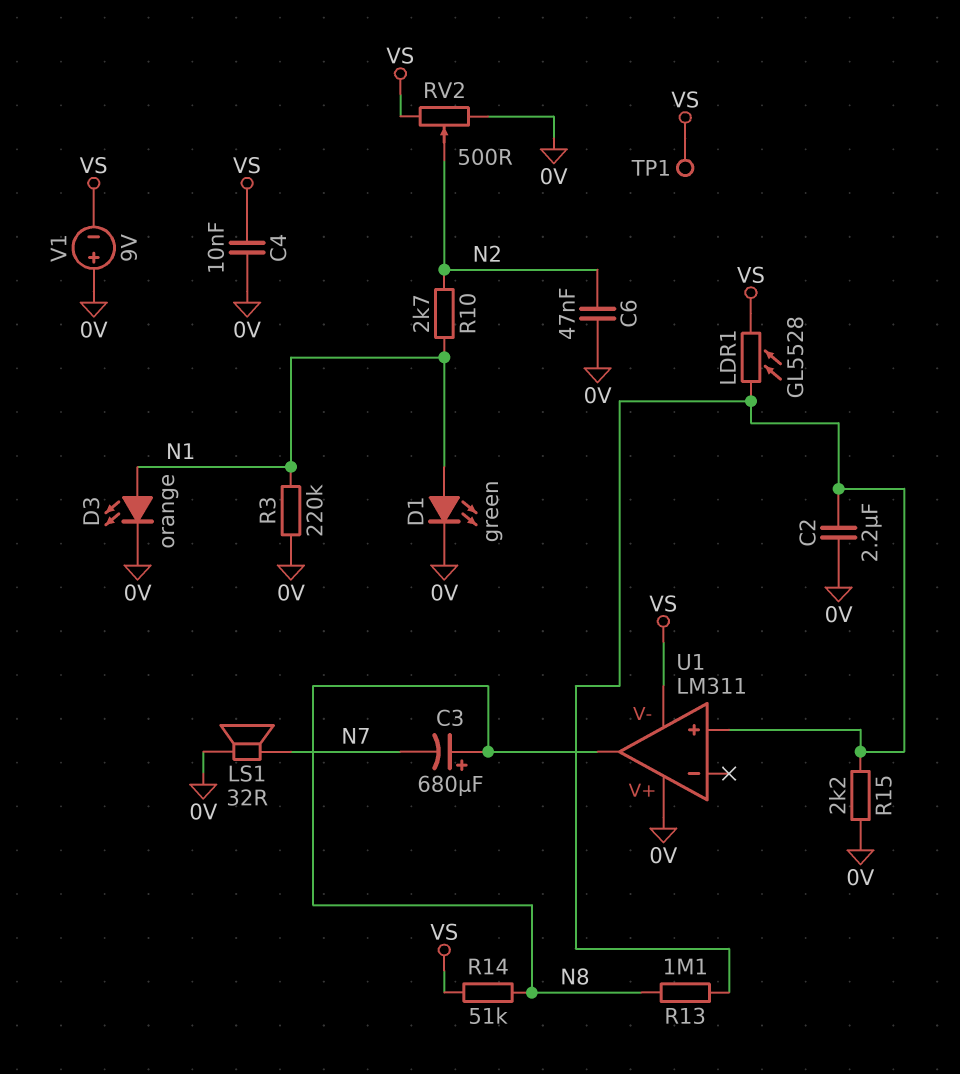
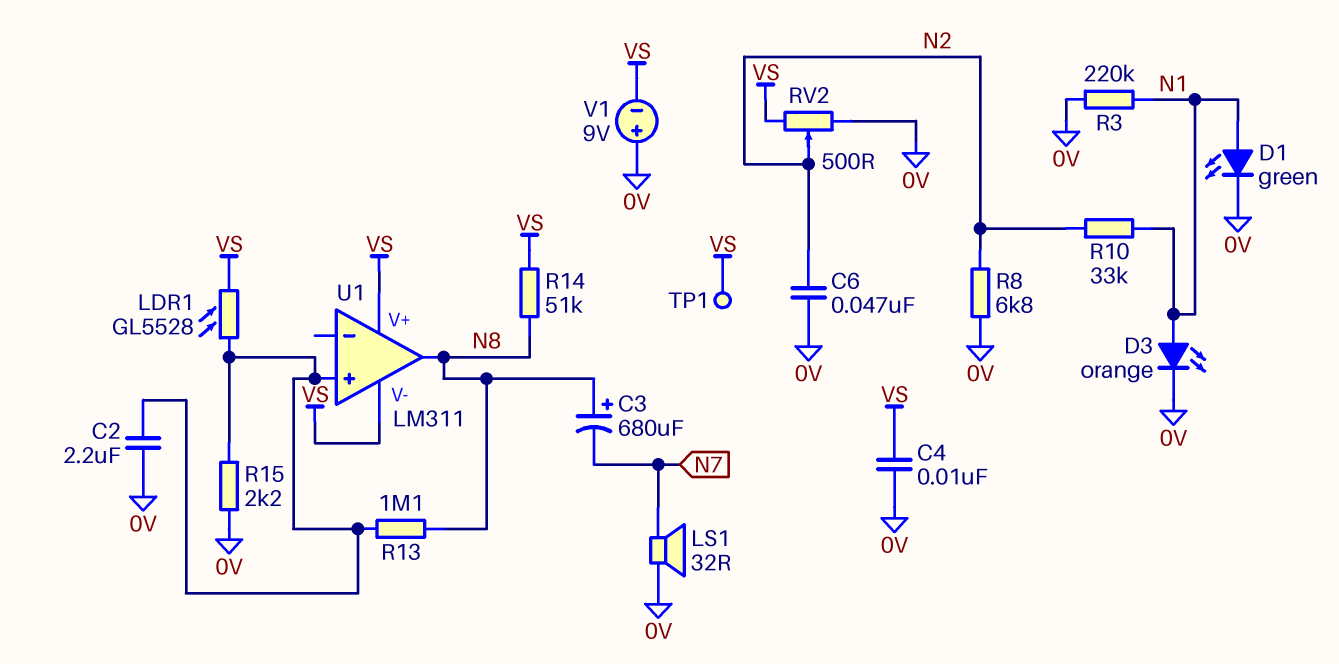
R8: none -> 6.8k (0V, N2)
R10: 2.7k (N1, N2) -> 33k (N1, N2)
U1 pin V+: 0V -> VS

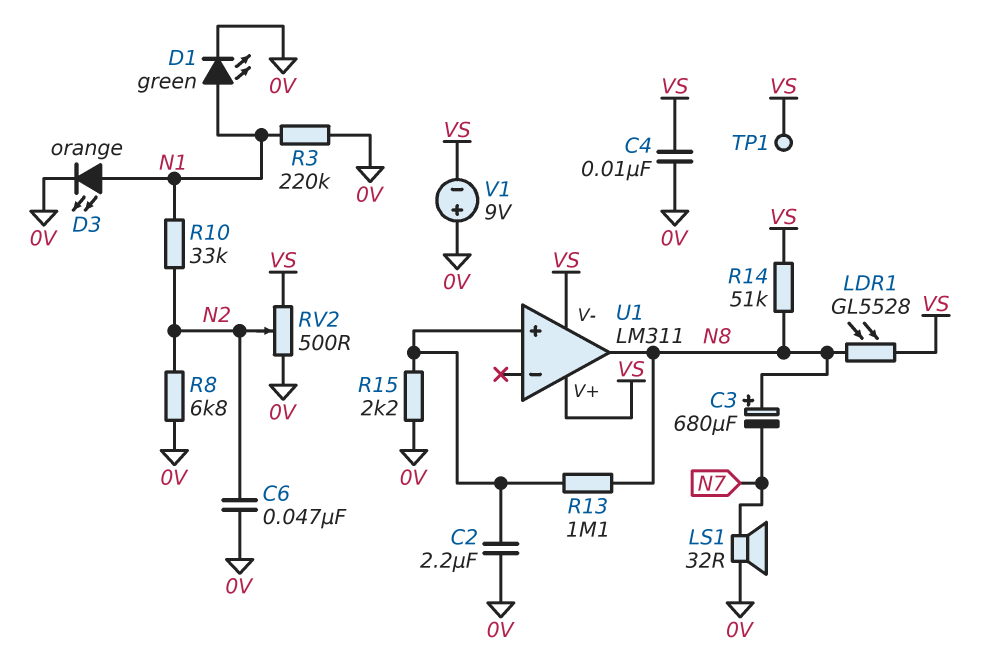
LDR1: GL5528 (U1/in+, VS) -> GL5528 (N8, VS)

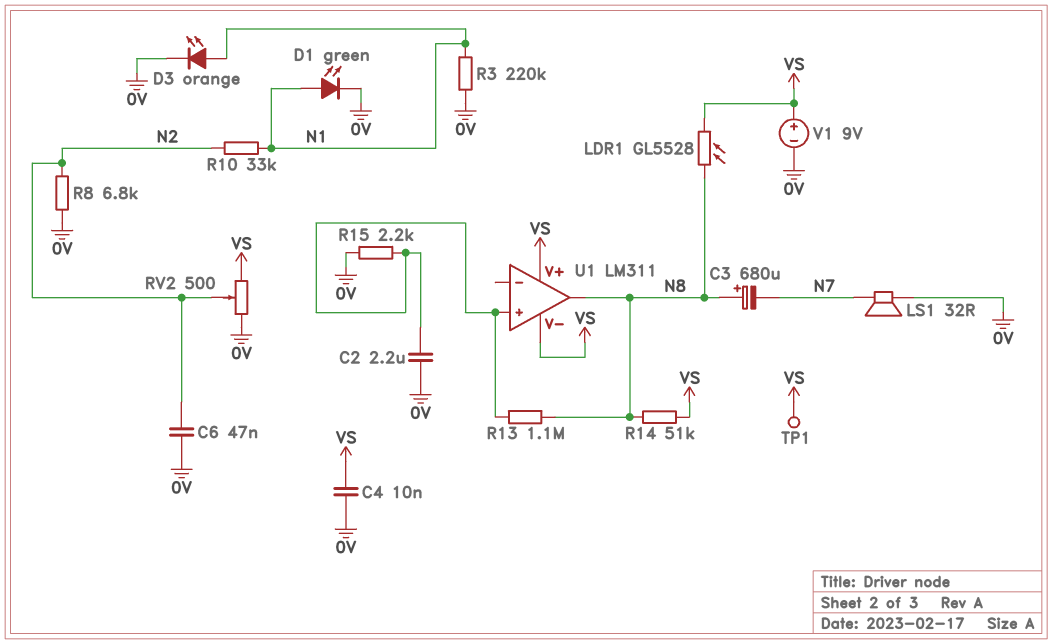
V1: 9V (plus 0V, minus VS) -> 9V (plus VS, minus 0V)

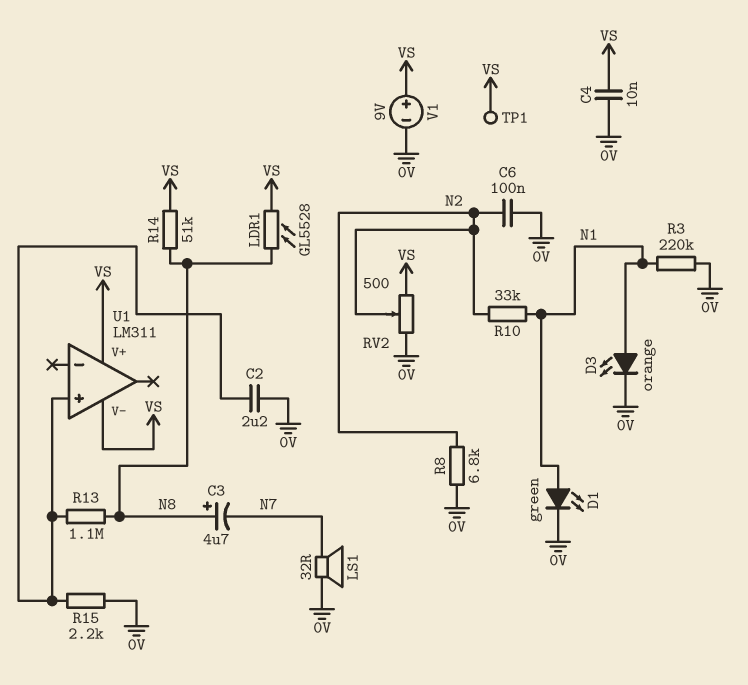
C3: 680uF (plus N8, minus N7) -> 4.7uF (plus N8, minus N7)
C6: 47nF (0V, N2) -> 100nF (0V, N2)
U1 pin out: N8 -> none

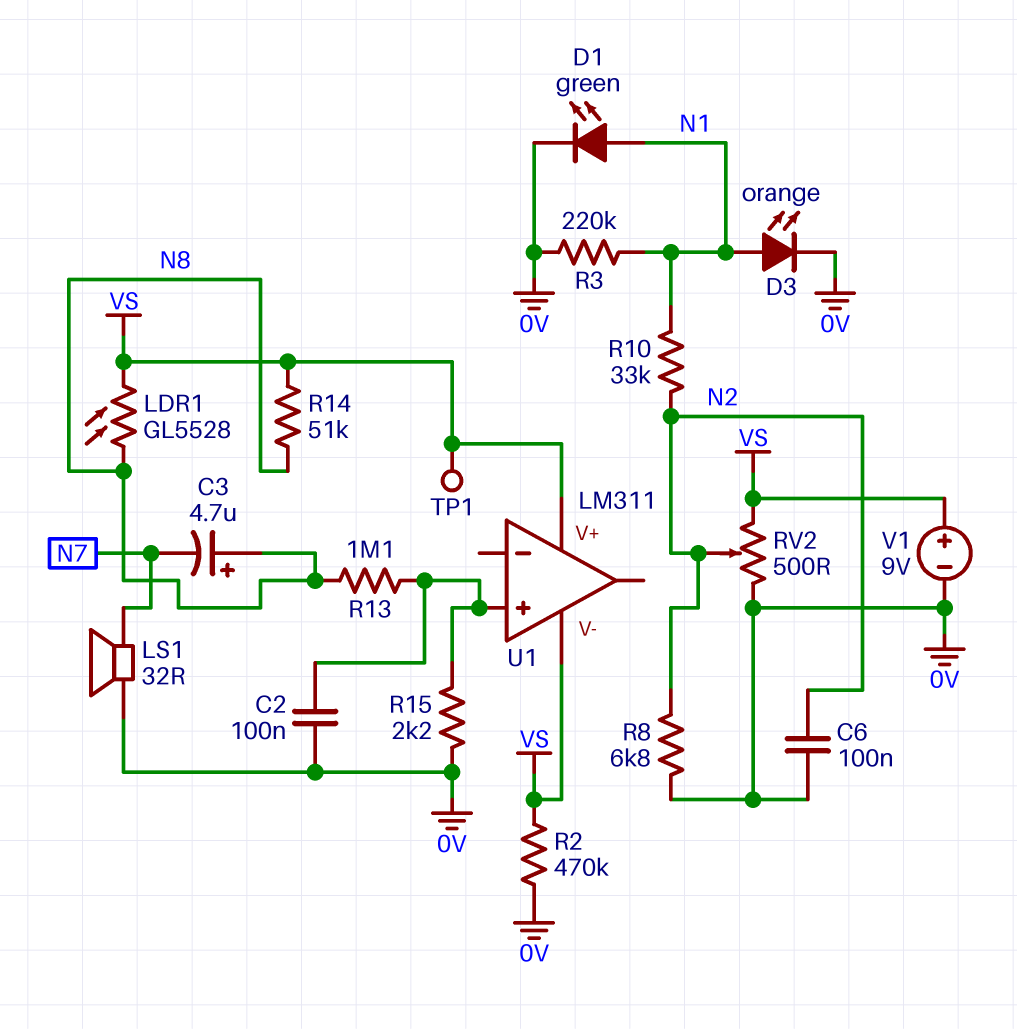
C2: 2.2uF (0V, U1/in+) -> 100nF (0V, U1/in+)
C4: 10nF (0V, VS) -> none
R2: none -> 470k (0V, VS)

